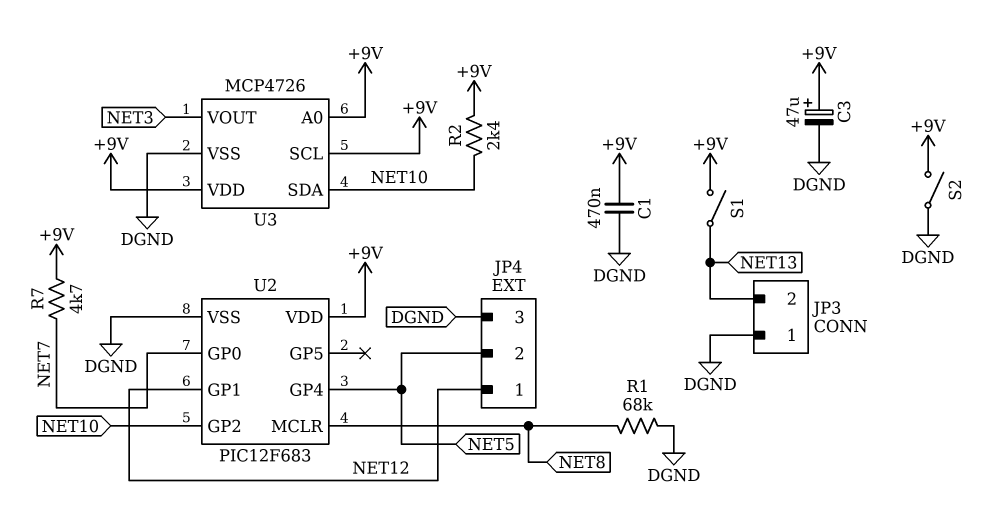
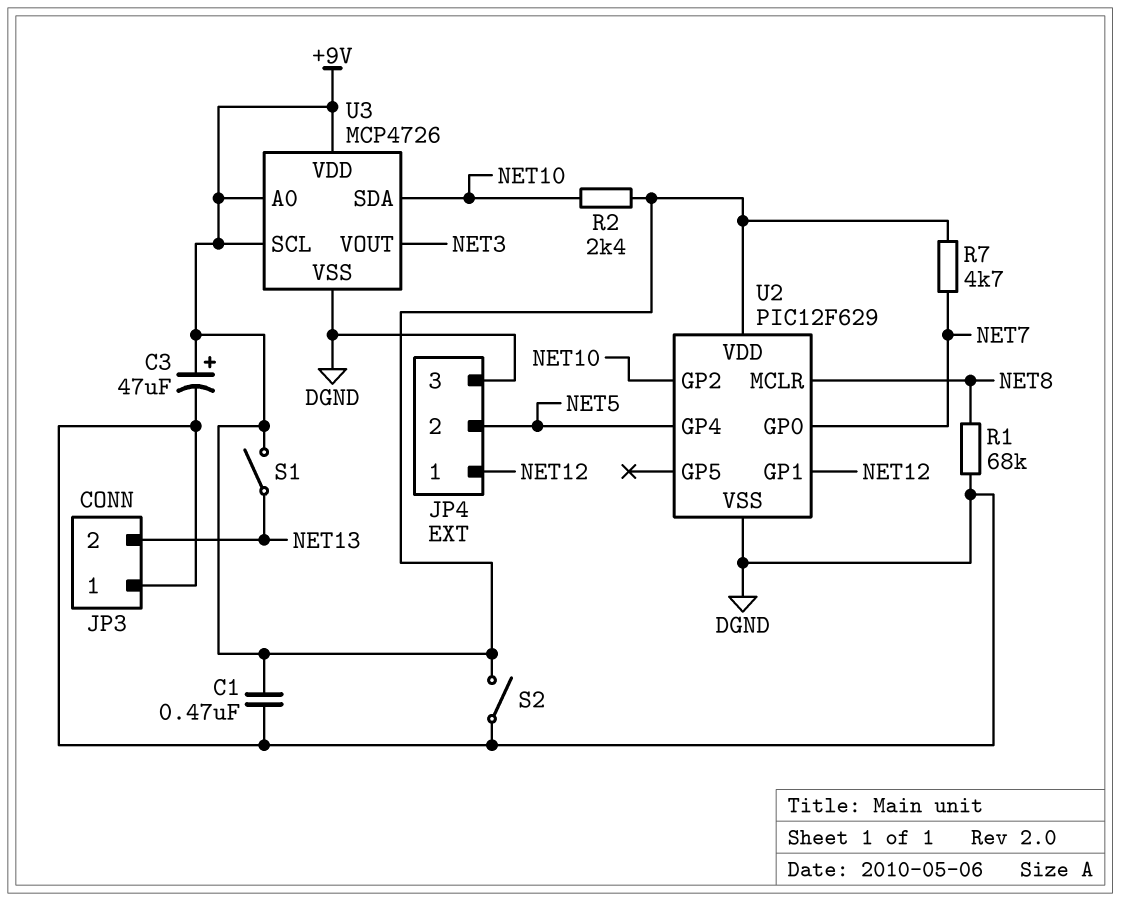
U2: PIC12F683 -> PIC12F629

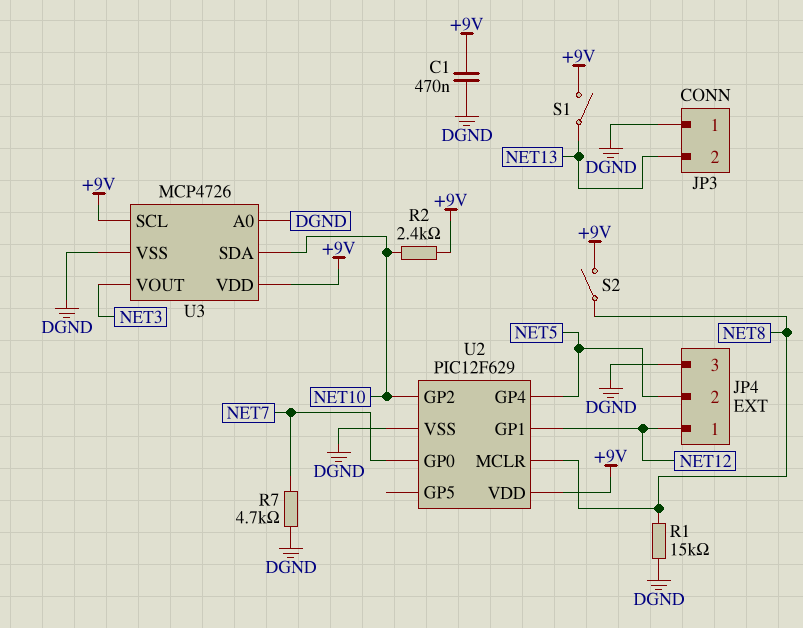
C3: 47uF (plus +9V, minus DGND) -> none
R1: 68k (DGND, NET8) -> 15k (DGND, NET8)
R7: 4.7k (+9V, NET7) -> 4.7k (DGND, NET7)
S2: switch (+9V, DGND) -> switch (+9V, NET8)
U3 pin A0: +9V -> DGND

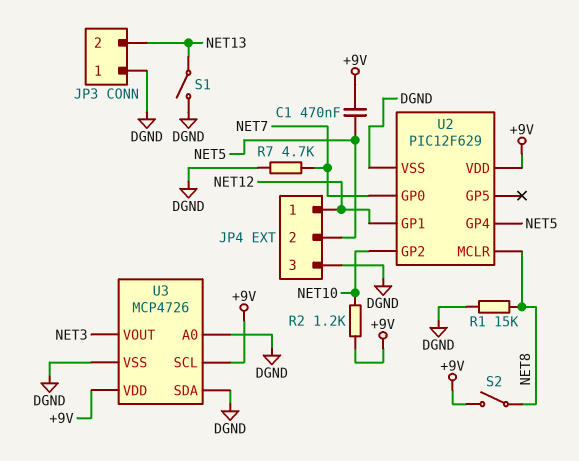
C1: 470nF (+9V, DGND) -> 470nF (+9V, NET5)
R2: 2.4k (+9V, NET10) -> 1.2k (+9V, NET10)
S1: switch (+9V, NET13) -> switch (DGND, NET13)
U3 pin SDA: NET10 -> DGND

